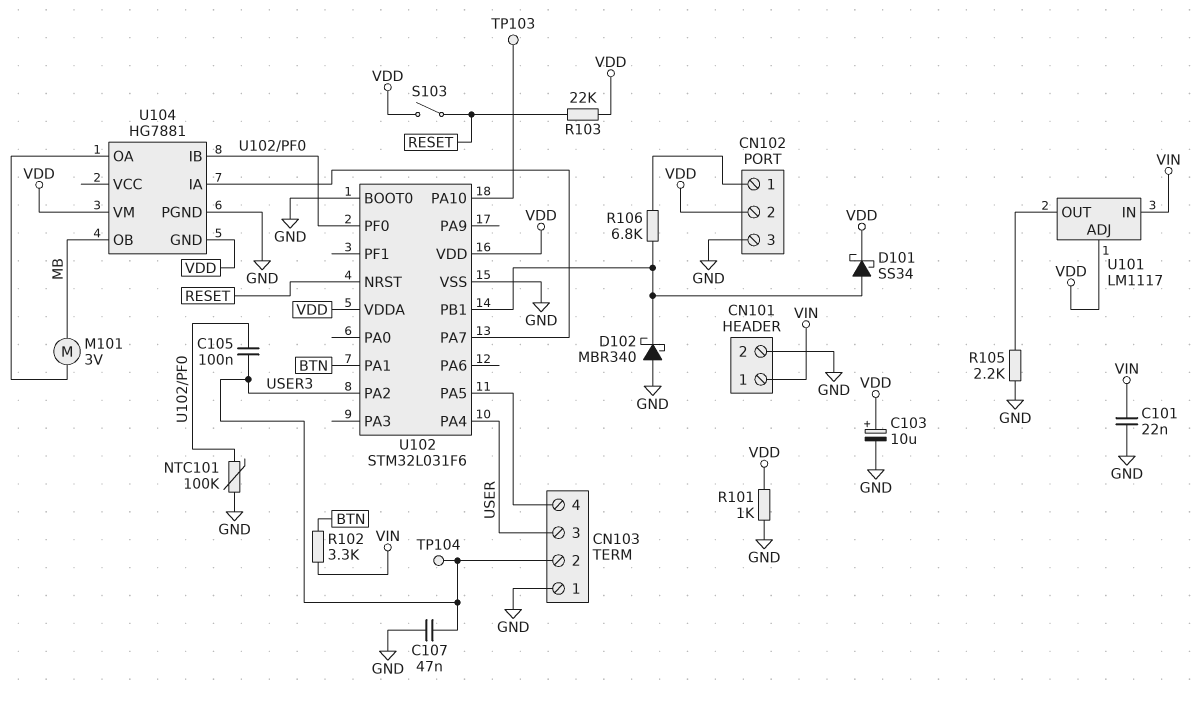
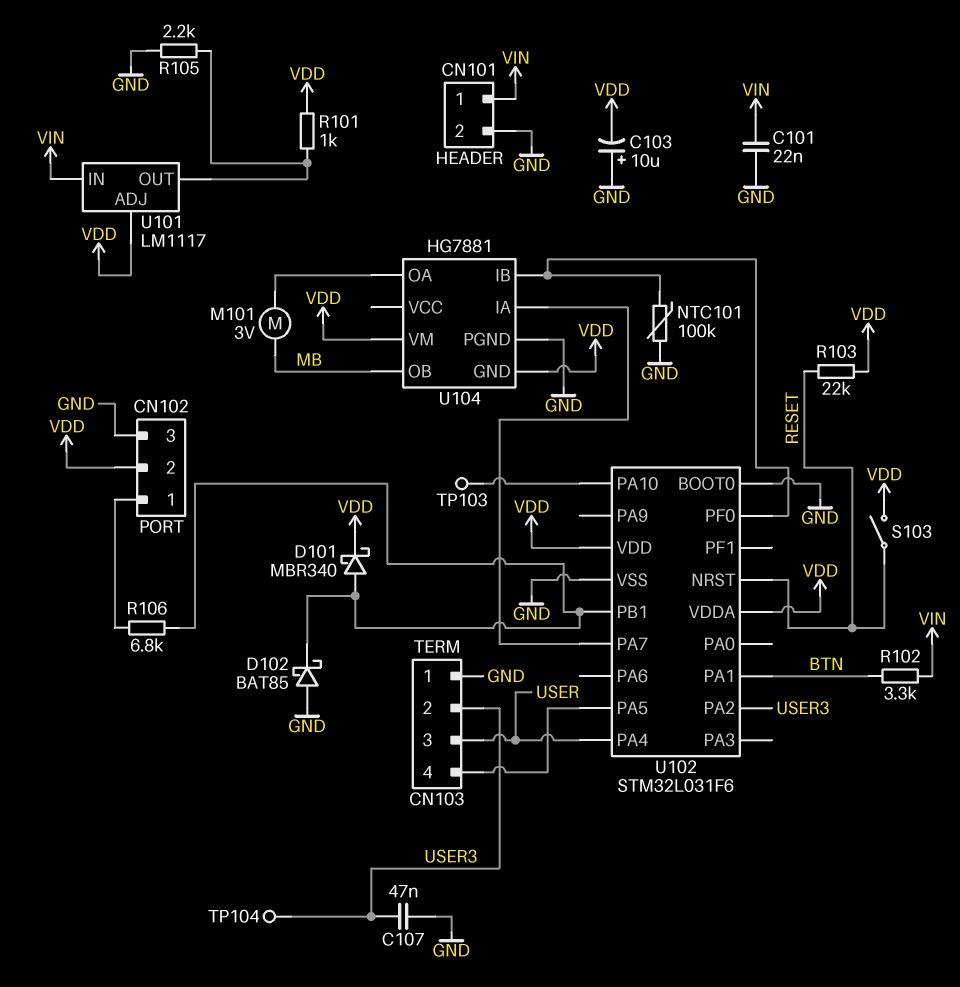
C103: 10uF (plus VDD, minus GND) -> 10uF (plus GND, minus VDD)
C105: 100nF (U102/PF0, USER3) -> none
D101: schottky SS34 (A U102/PB1, K VDD) -> schottky MBR340 (A U102/PB1, K VDD)
D102: schottky MBR340 (A GND, K U102/PB1) -> schottky BAT85 (A GND, K U102/PB1)
R101: 1k (GND, VDD) -> 1k (U101/OUT, VDD)

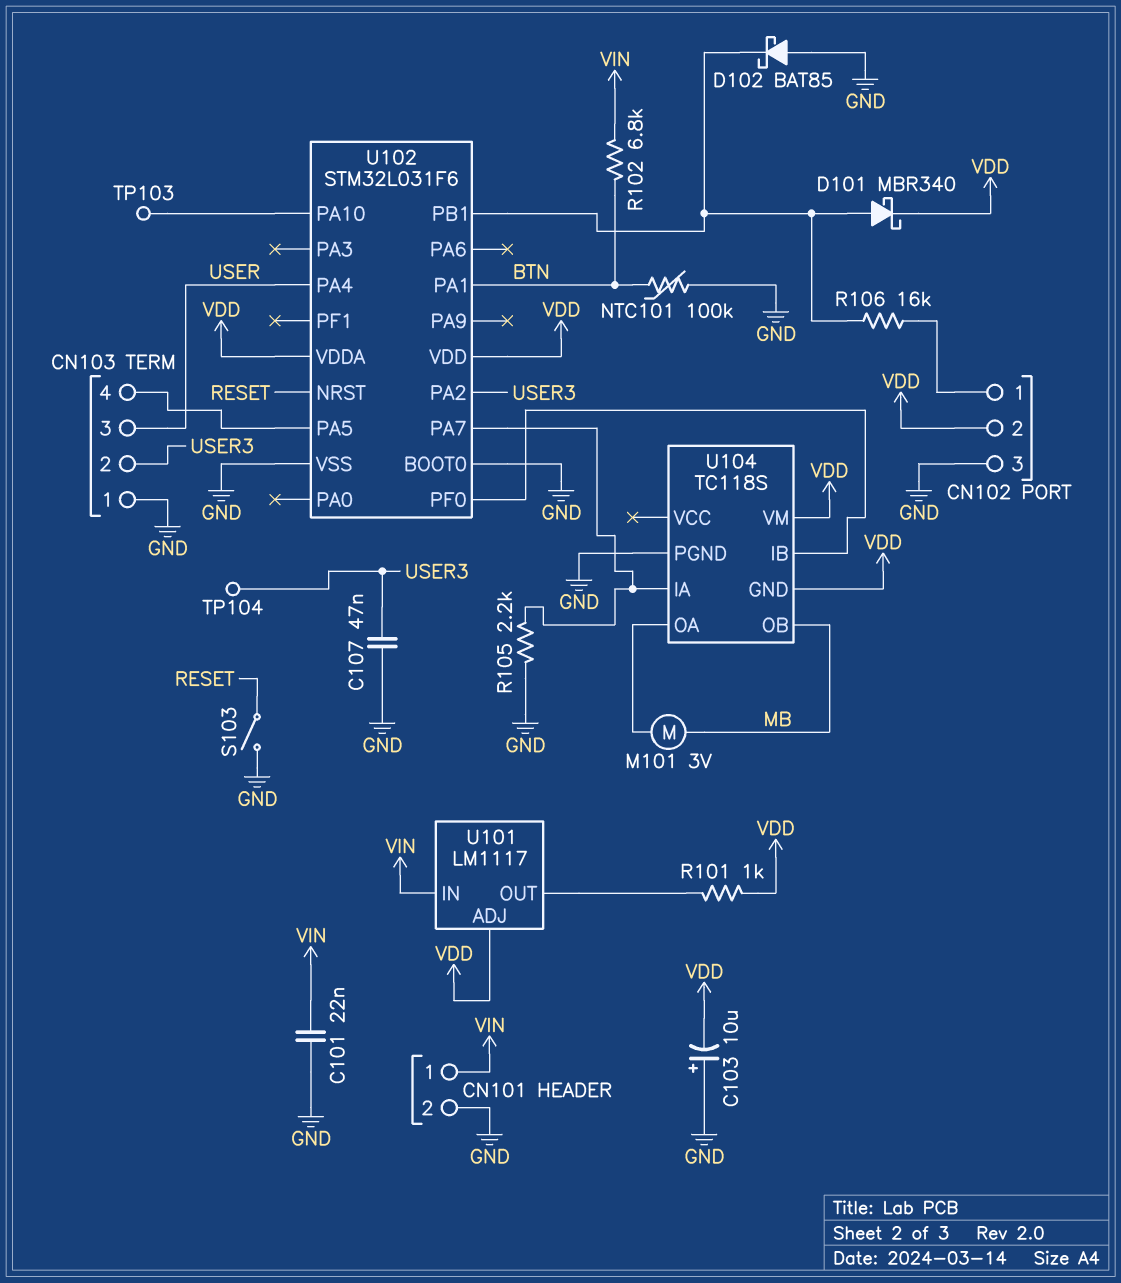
NTC101: 100k (GND, U102/PF0) -> 100k (BTN, GND)
R102: 3.3k (BTN, VIN) -> 6.8k (BTN, VIN)
R103: 22k (RESET, VDD) -> none
R105: 2.2k (GND, U101/OUT) -> 2.2k (GND, U102/PA7)
R106: 6.8k (CN102/1, U102/PB1) -> 16k (CN102/1, U102/PB1)
S103: switch (RESET, VDD) -> switch (GND, RESET)
U104: HG7881 -> TC118S

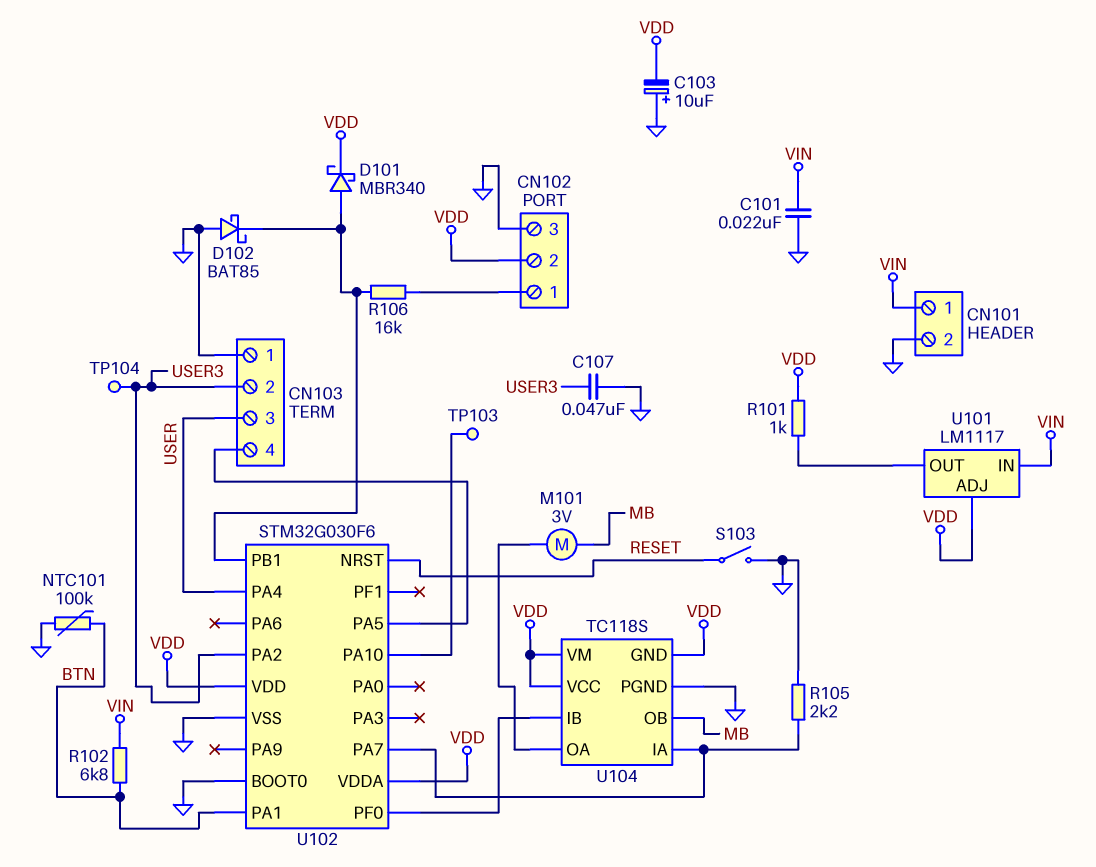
U102: STM32L031F6 -> STM32G030F6
U104 pin VCC: none -> VDD

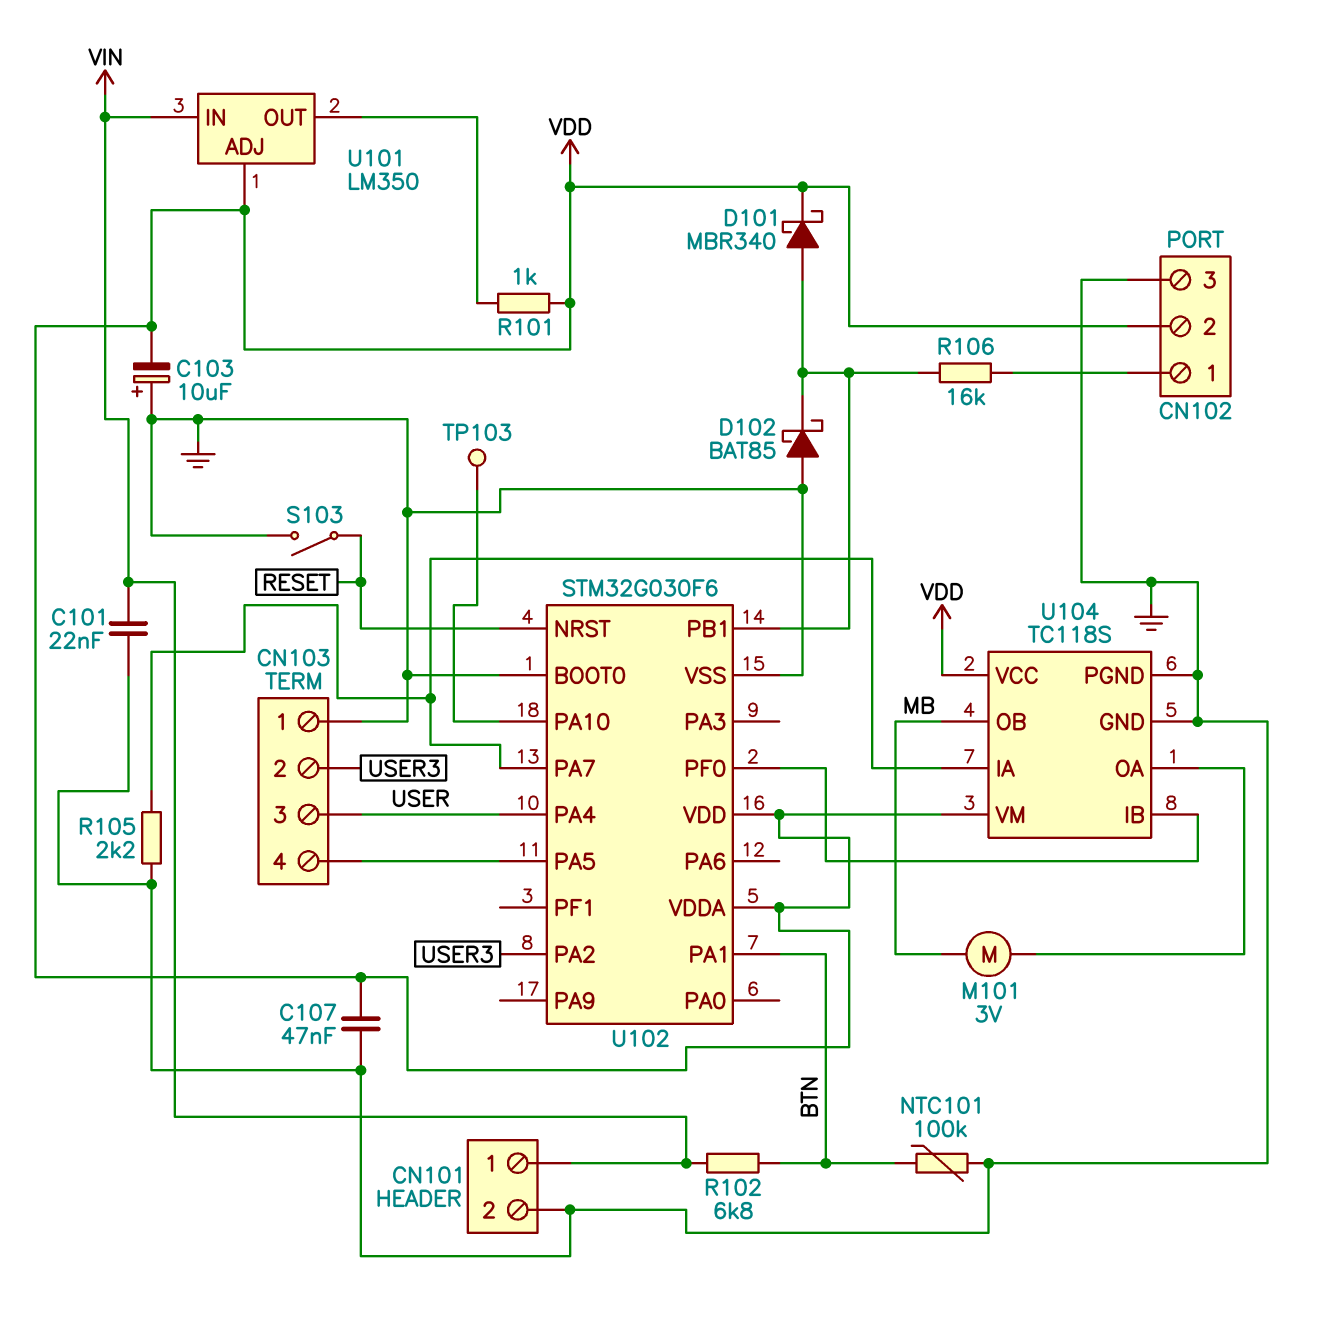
C107: 47nF (GND, USER3) -> 47nF (GND, VDD)
TP104: test point (USER3) -> none
U101: LM1117 -> LM350
U104 pin GND: VDD -> GND

